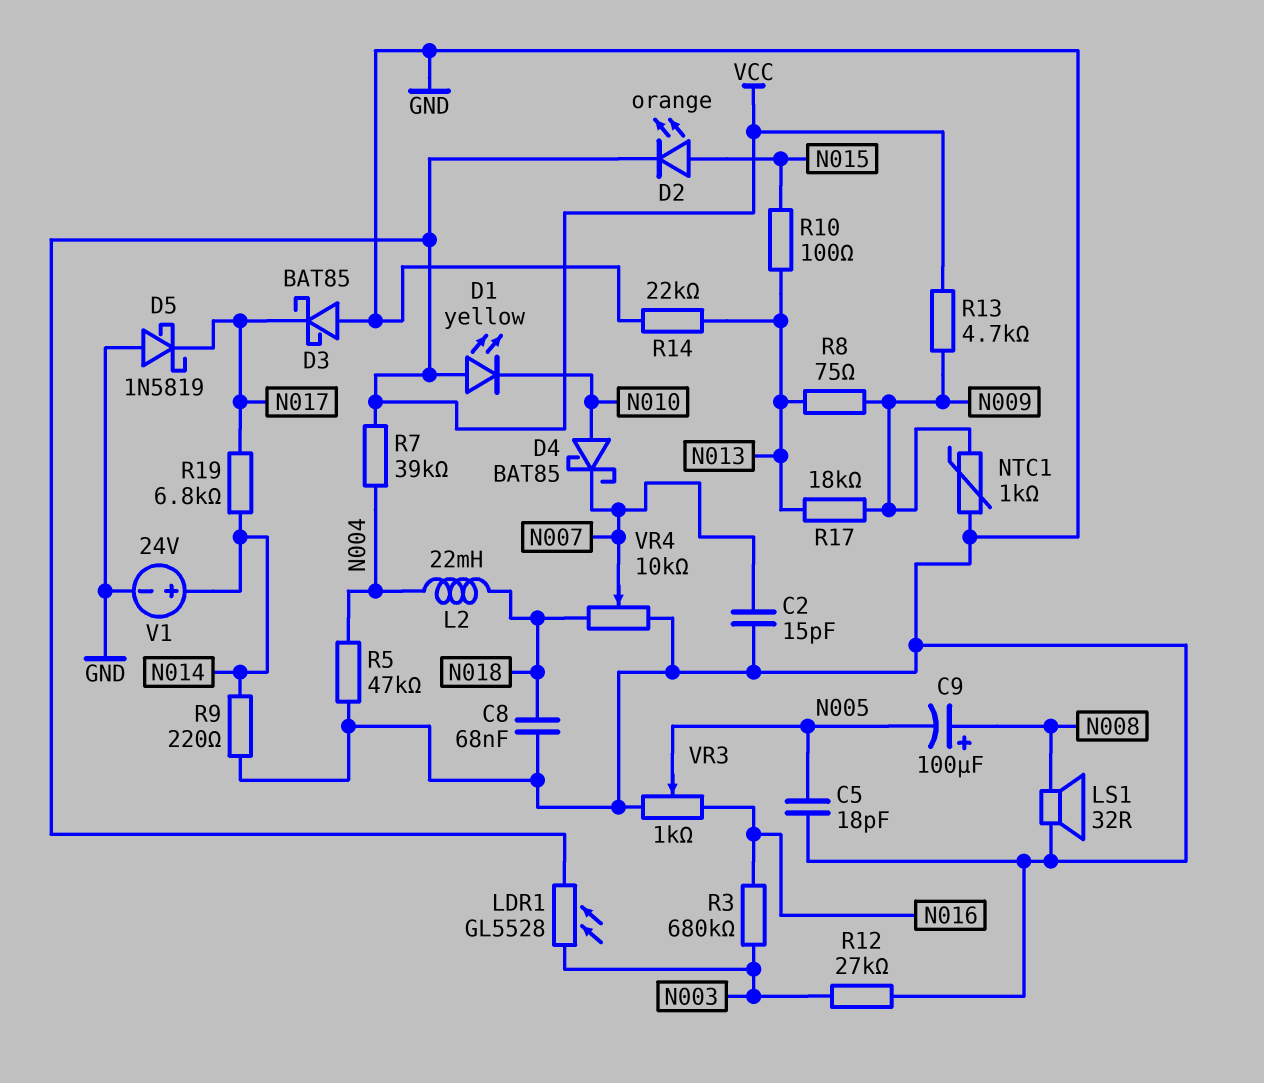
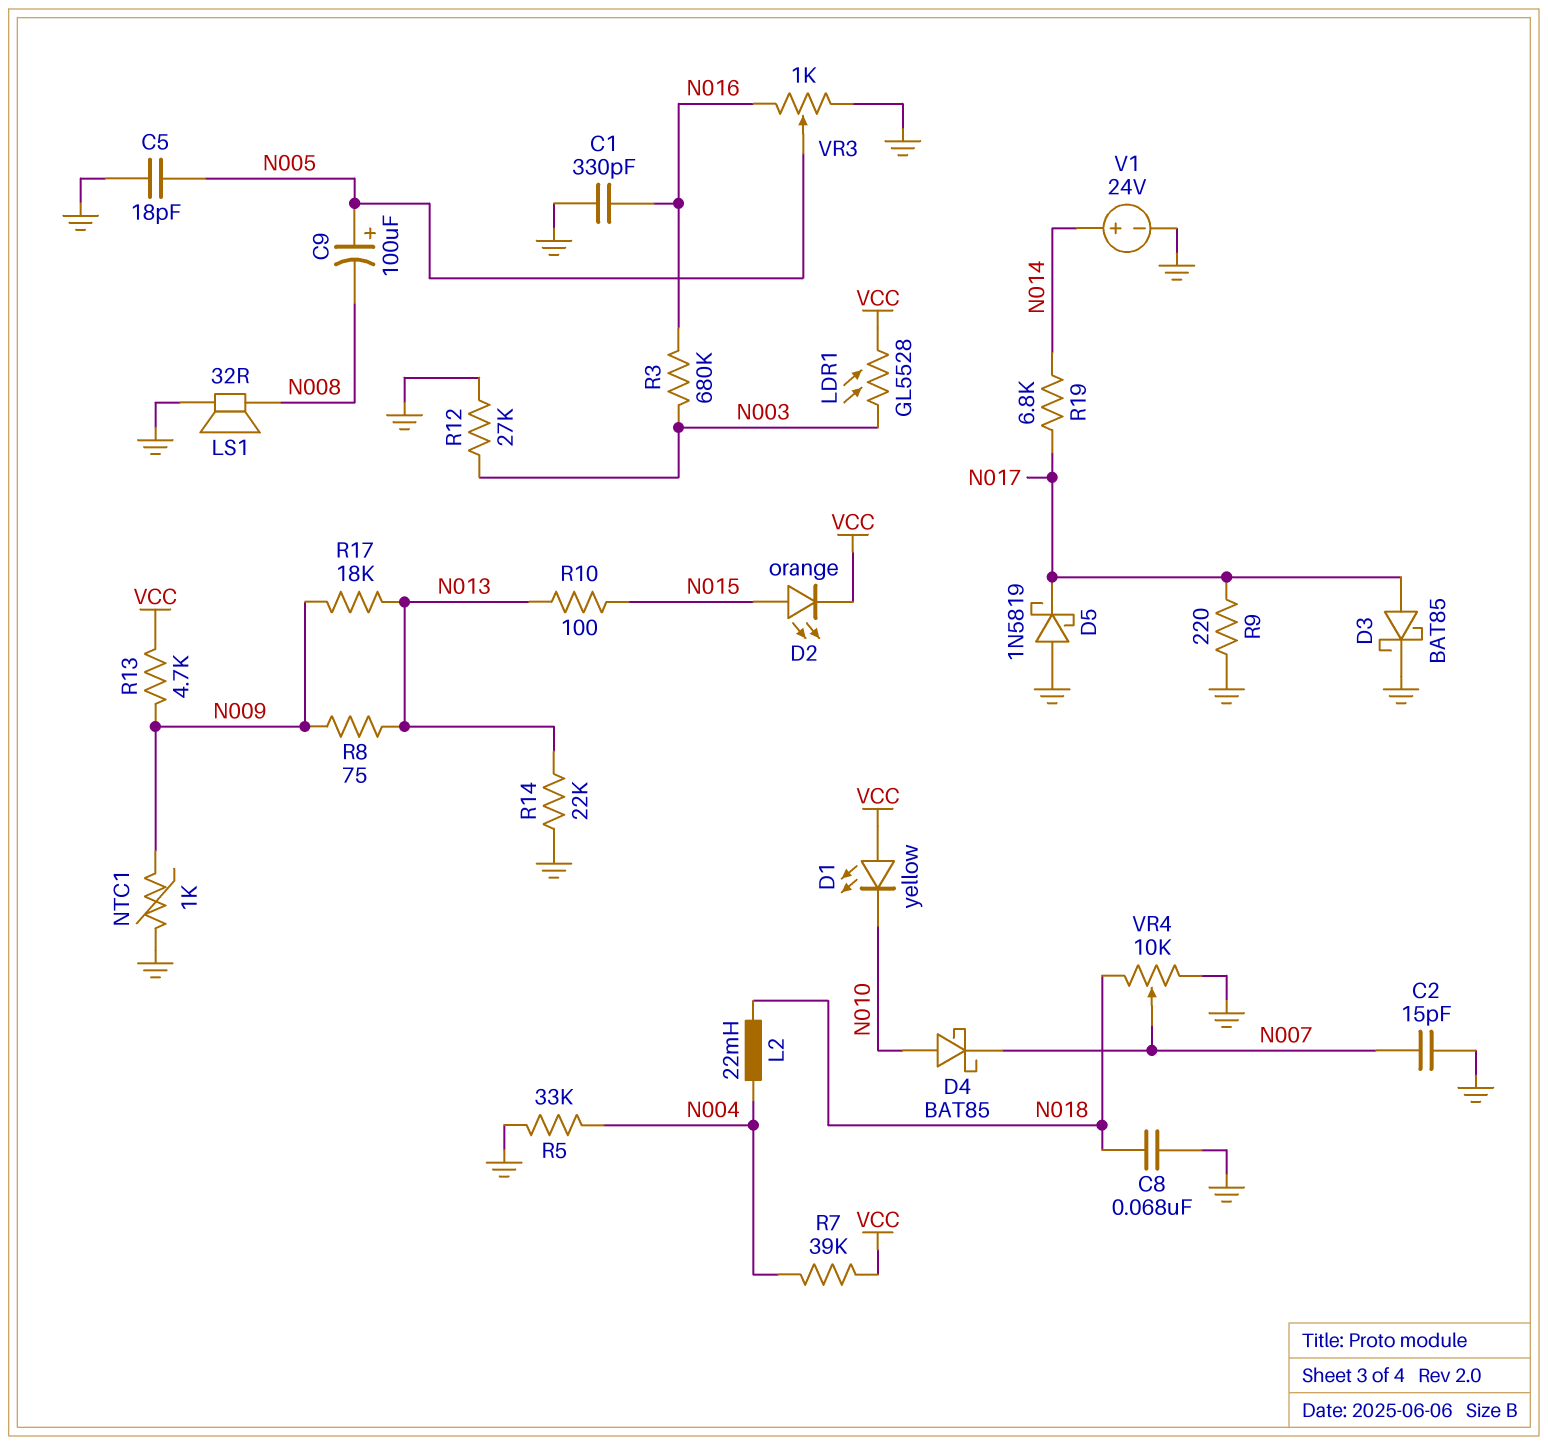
C1: none -> 330pF (GND, N016)
C9: 100uF (plus N008, minus N005) -> 100uF (plus N005, minus N008)
D3: schottky BAT85 (A GND, K N017) -> schottky BAT85 (A N017, K GND)
R5: 47k (GND, N004) -> 33k (GND, N004)
R9: 220 (GND, N014) -> 220 (GND, N017)

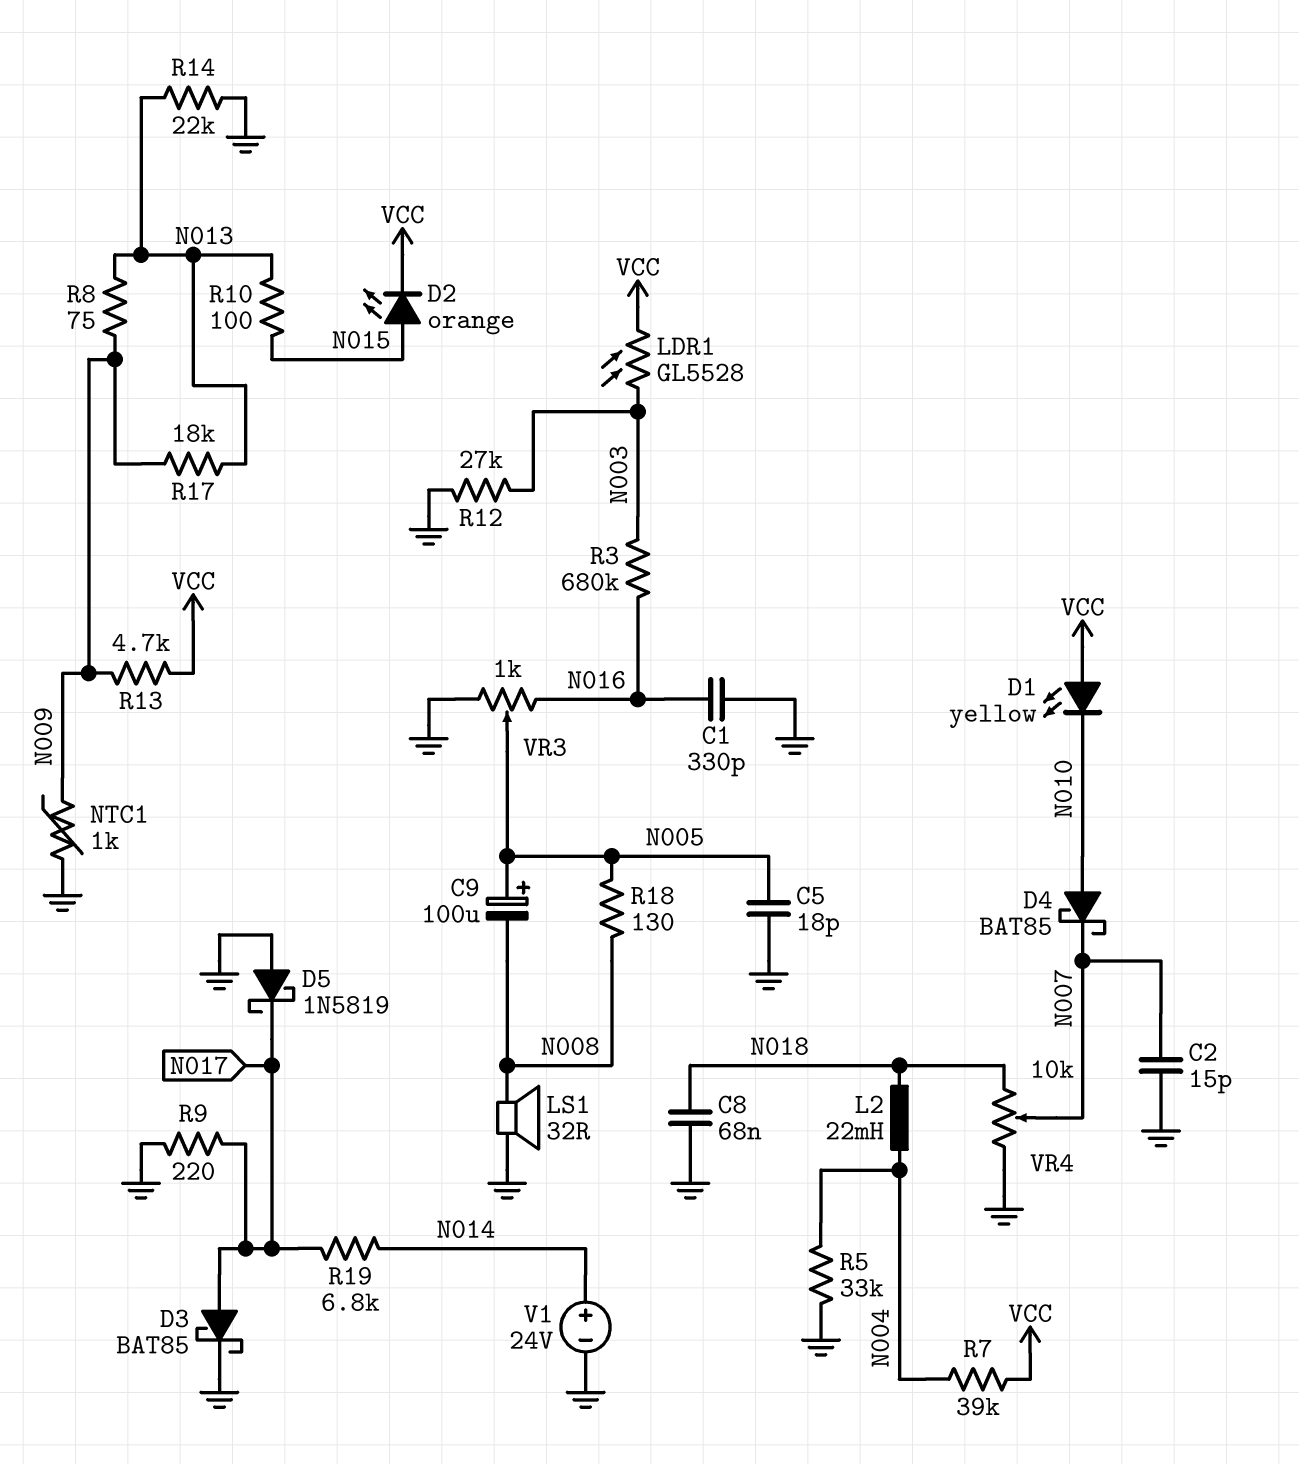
R18: none -> 130 (N005, N008)

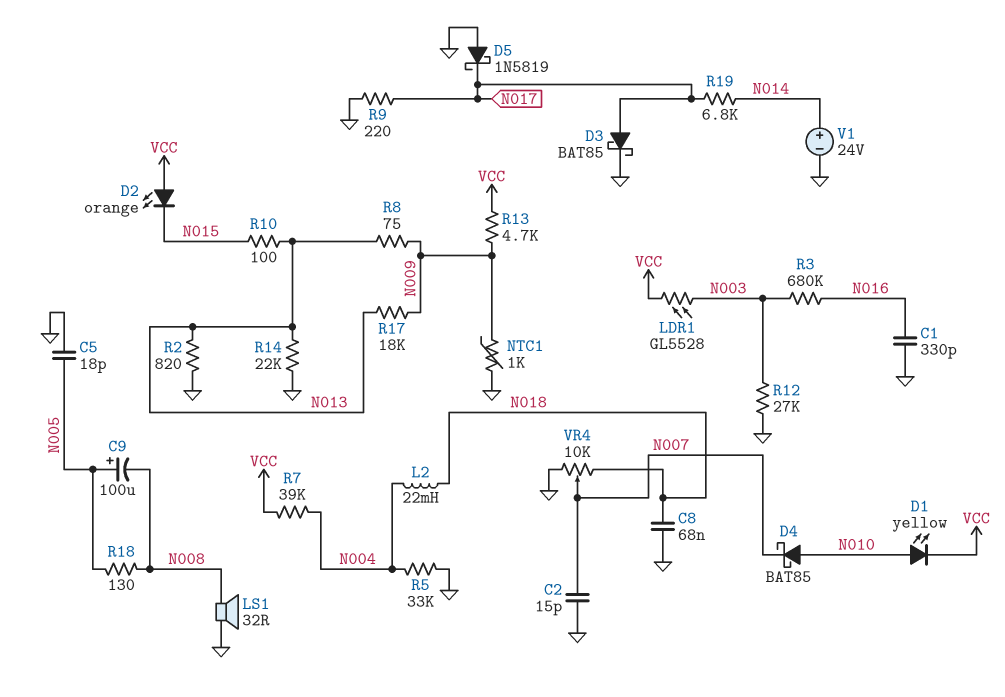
D1: LED yellow (A VCC, K N010) -> LED yellow (A N010, K VCC)
D2: LED orange (A N015, K VCC) -> LED orange (A VCC, K N015)
R2: none -> 820 (GND, N013)
VR3: 1k (GND, N016, wiper N005) -> none

